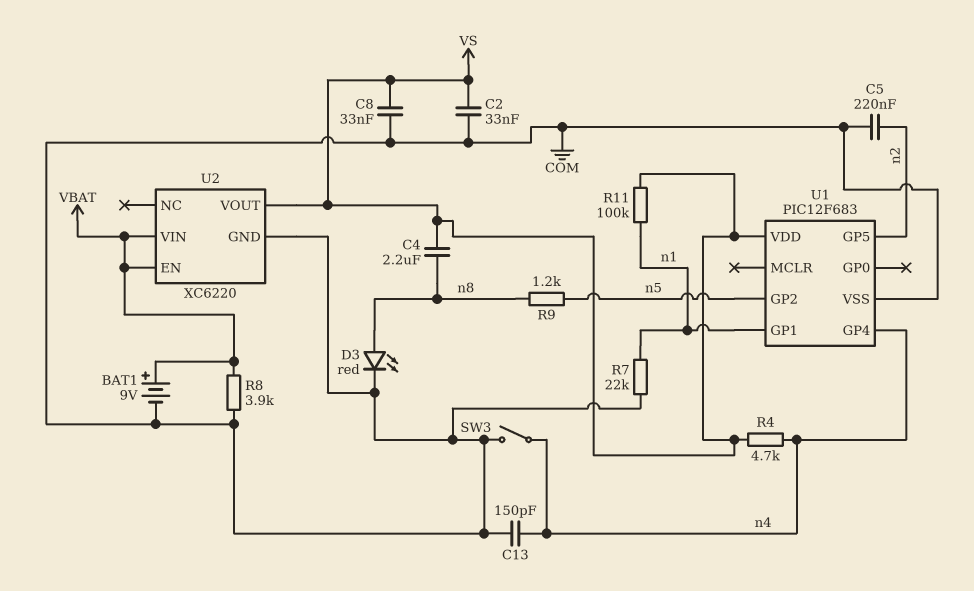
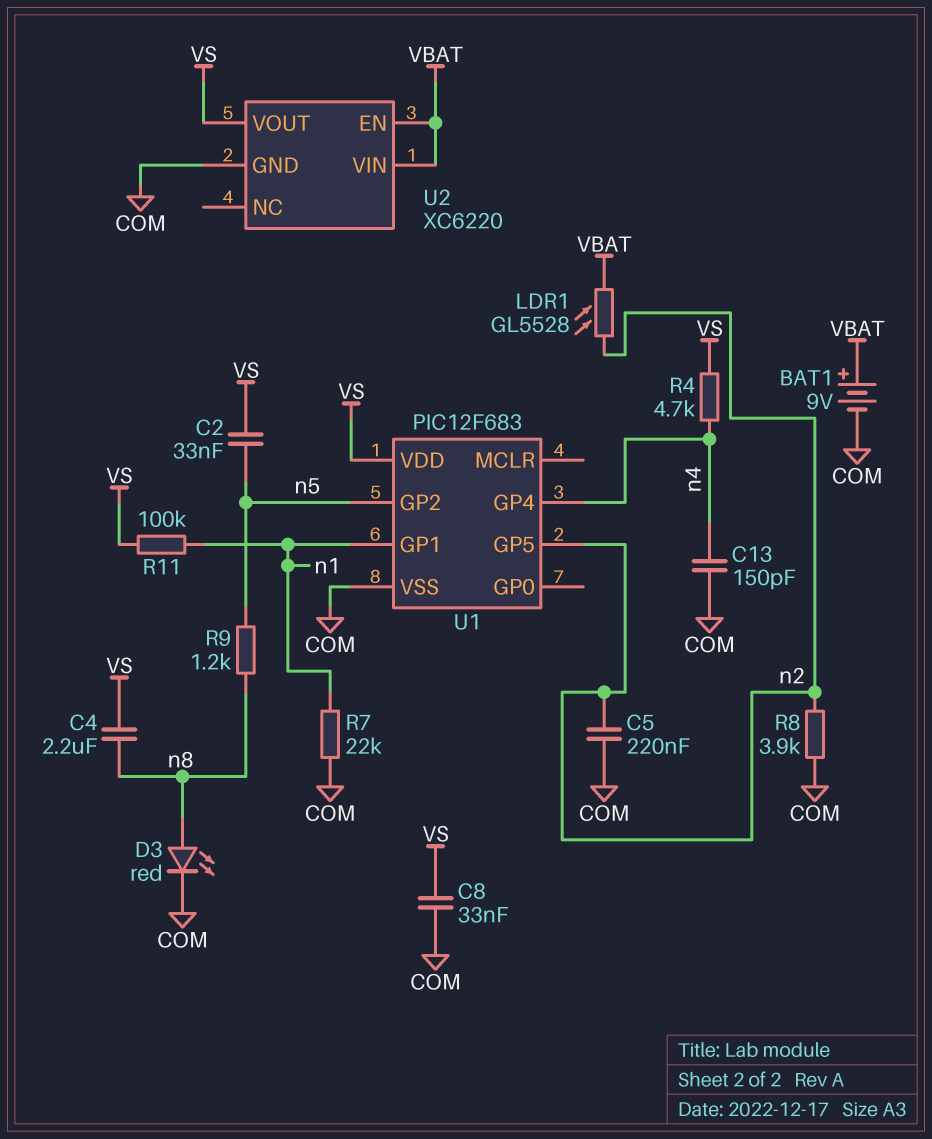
C2: 33nF (COM, VS) -> 33nF (VS, n5)
LDR1: none -> GL5528 (VBAT, n2)
R8: 3.9k (COM, VBAT) -> 3.9k (COM, n2)
SW3: switch (COM, n4) -> none

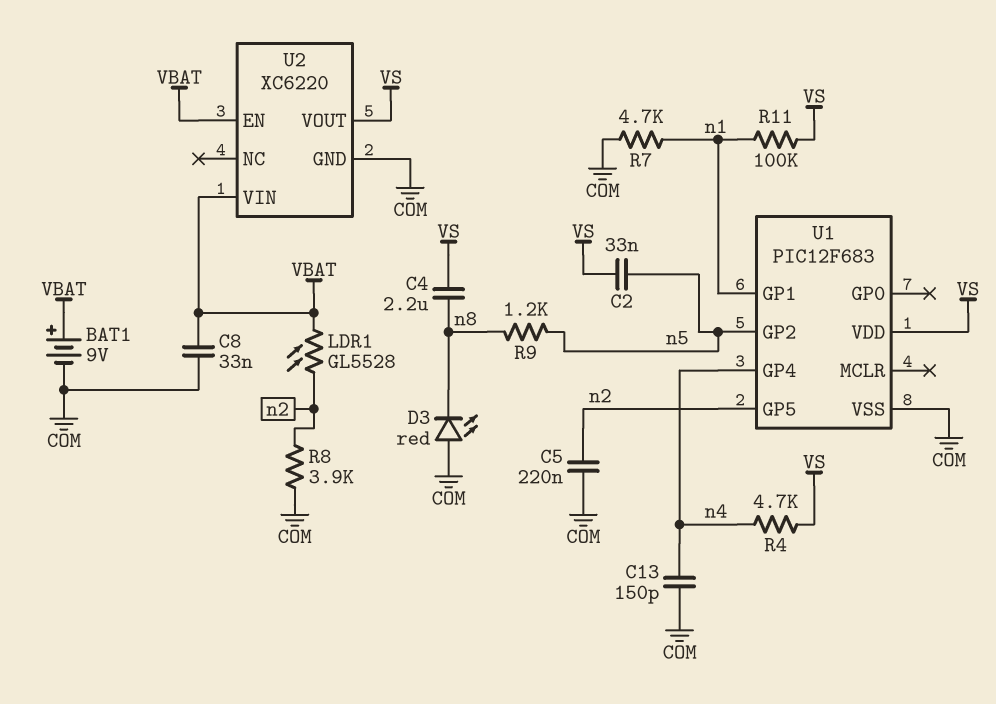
C8: 33nF (COM, VS) -> 33nF (COM, VBAT)
D3: LED red (A n8, K COM) -> LED red (A COM, K n8)
R7: 22k (COM, n1) -> 4.7k (COM, n1)

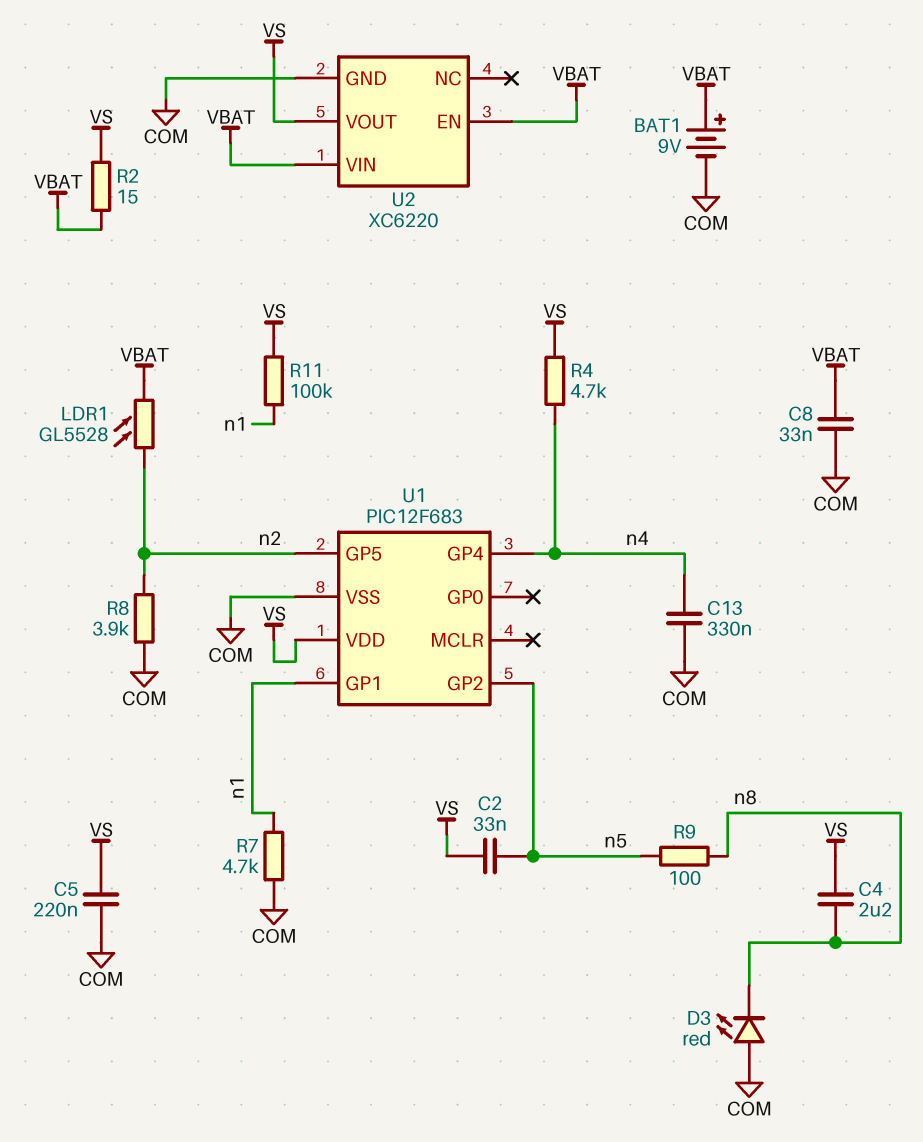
C5: 220nF (COM, n2) -> 220nF (COM, VS)
C13: 150pF (COM, n4) -> 330nF (COM, n4)
R2: none -> 15 (VBAT, VS)
R9: 1.2k (n5, n8) -> 100 (n5, n8)

